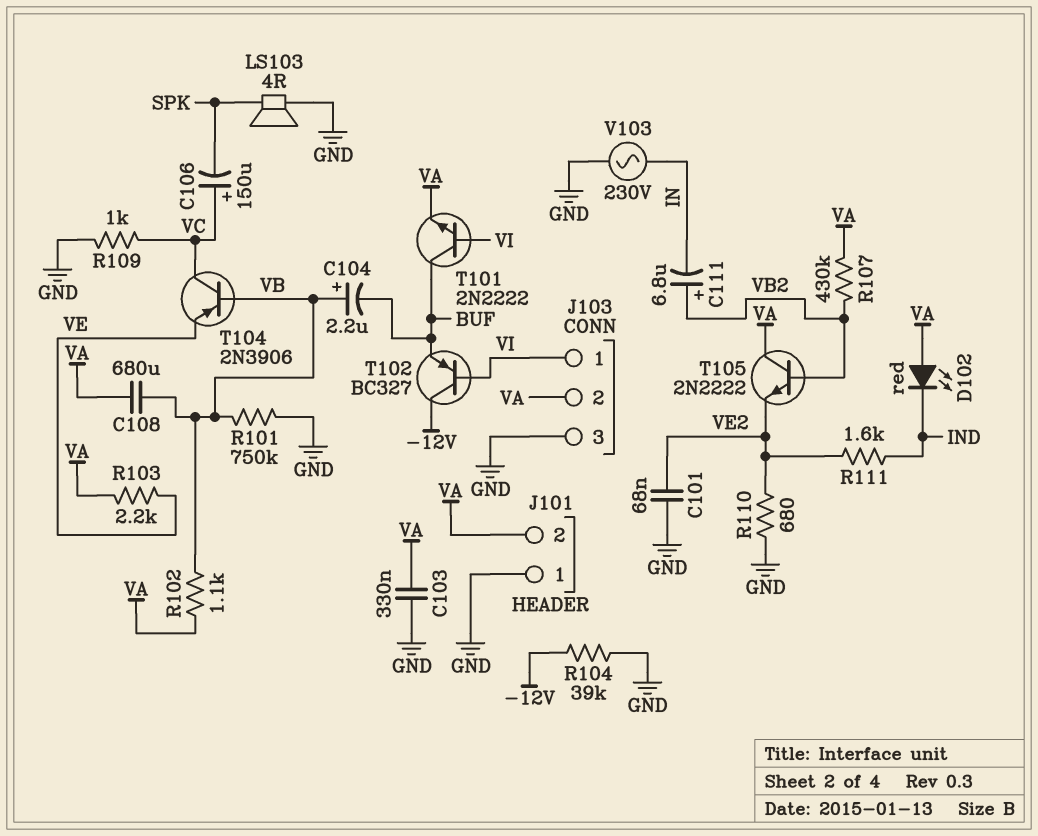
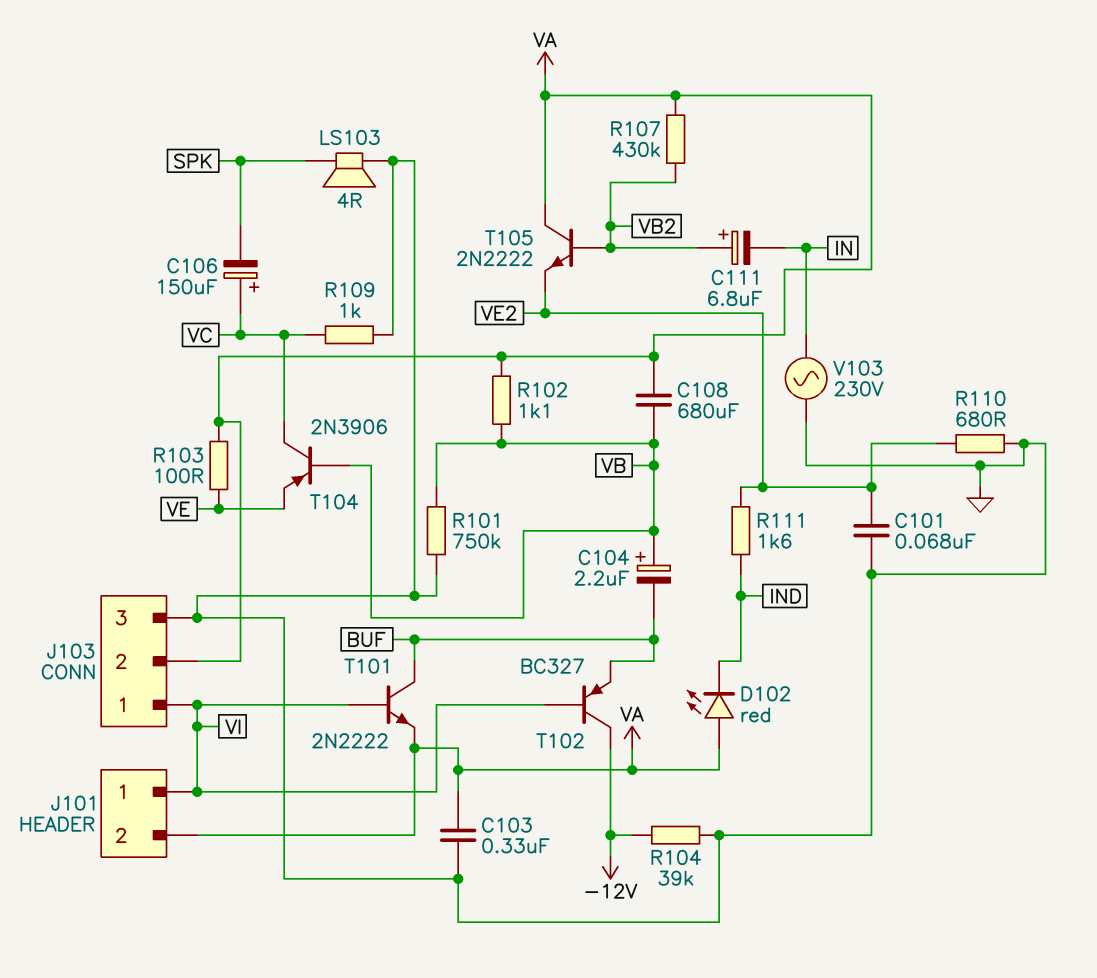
J101 pin 1: GND -> VI
R103: 2.2k (VA, VE) -> 100 (VA, VE)

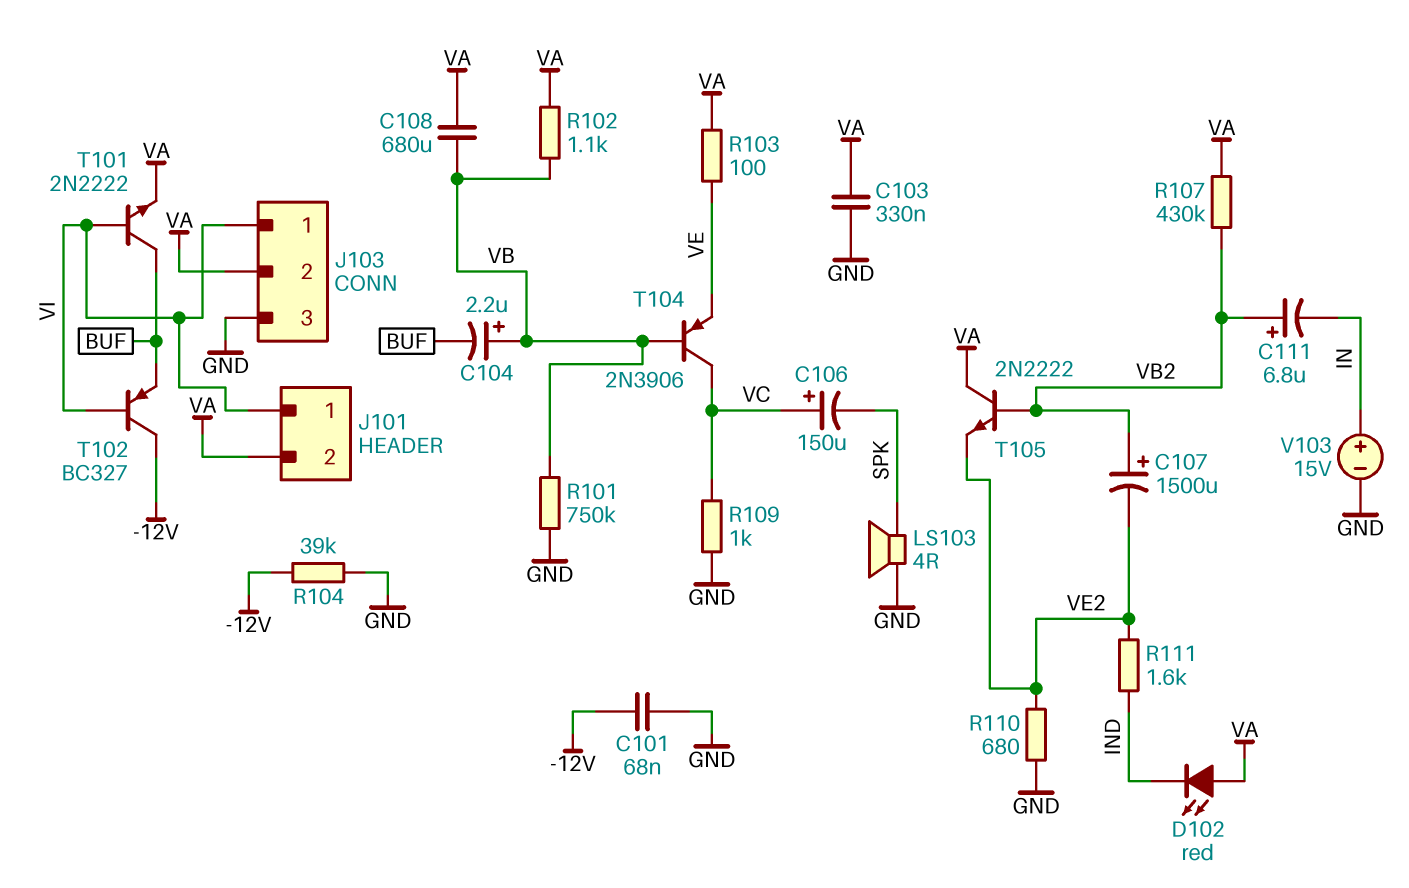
C101: 68nF (GND, VE2) -> 68nF (-12V, GND)
C107: none -> 1500uF (plus VB2, minus VE2)
V103: AC 230V (GND, IN) -> 15V (plus IN, minus GND)

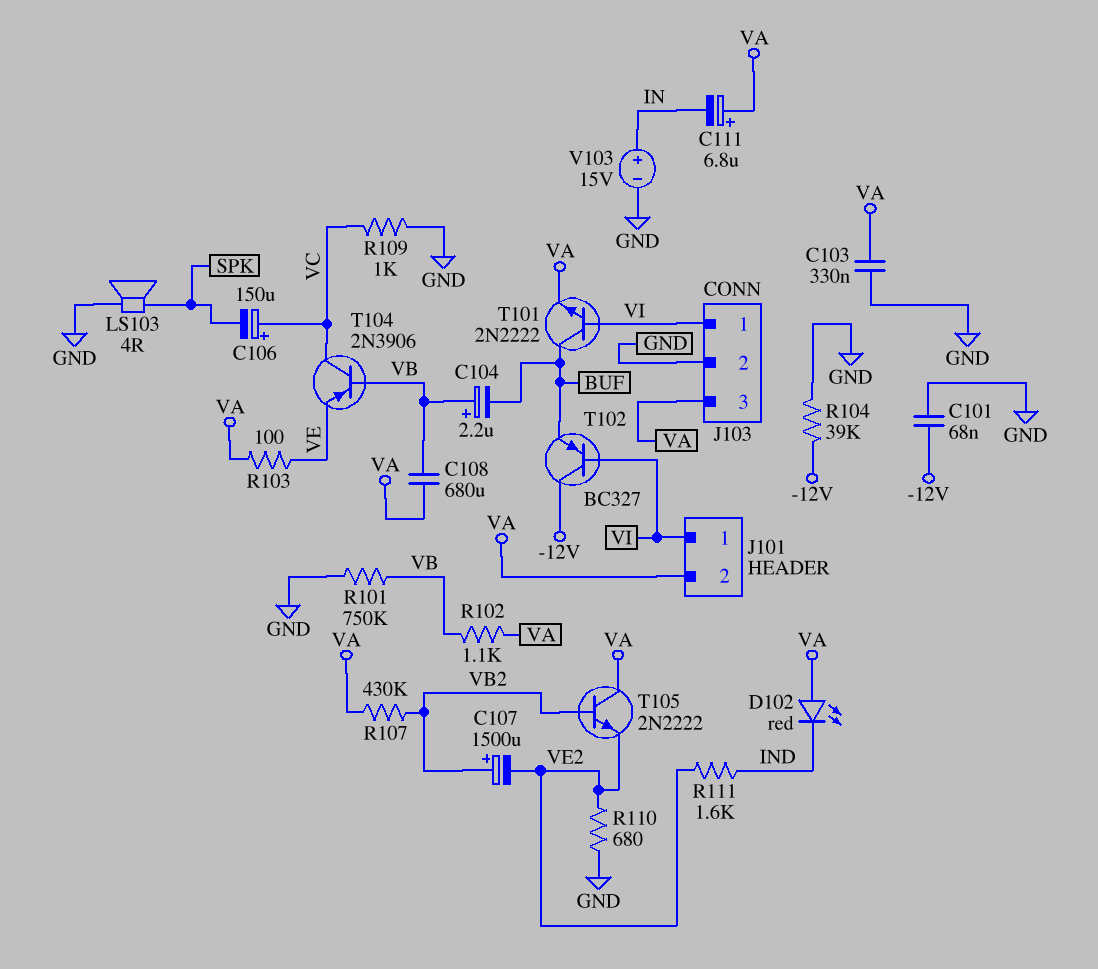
C111: 6.8uF (plus VB2, minus IN) -> 6.8uF (plus VA, minus IN)
J103 pin 2: VA -> GND
J103 pin 3: GND -> VA

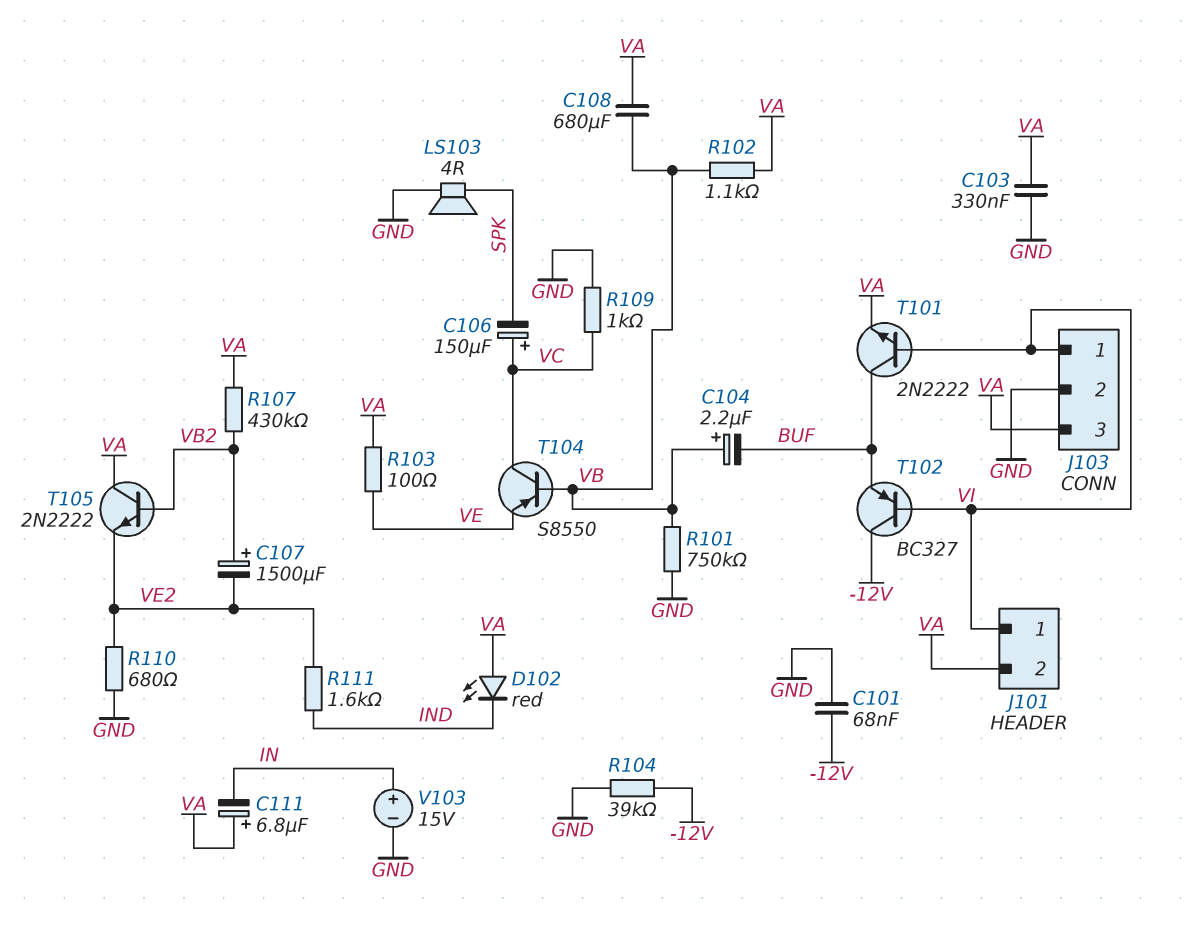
T104: PNP 2N3906 (B VB, C VC, E VE) -> PNP S8550 (B VB, C VC, E VE)

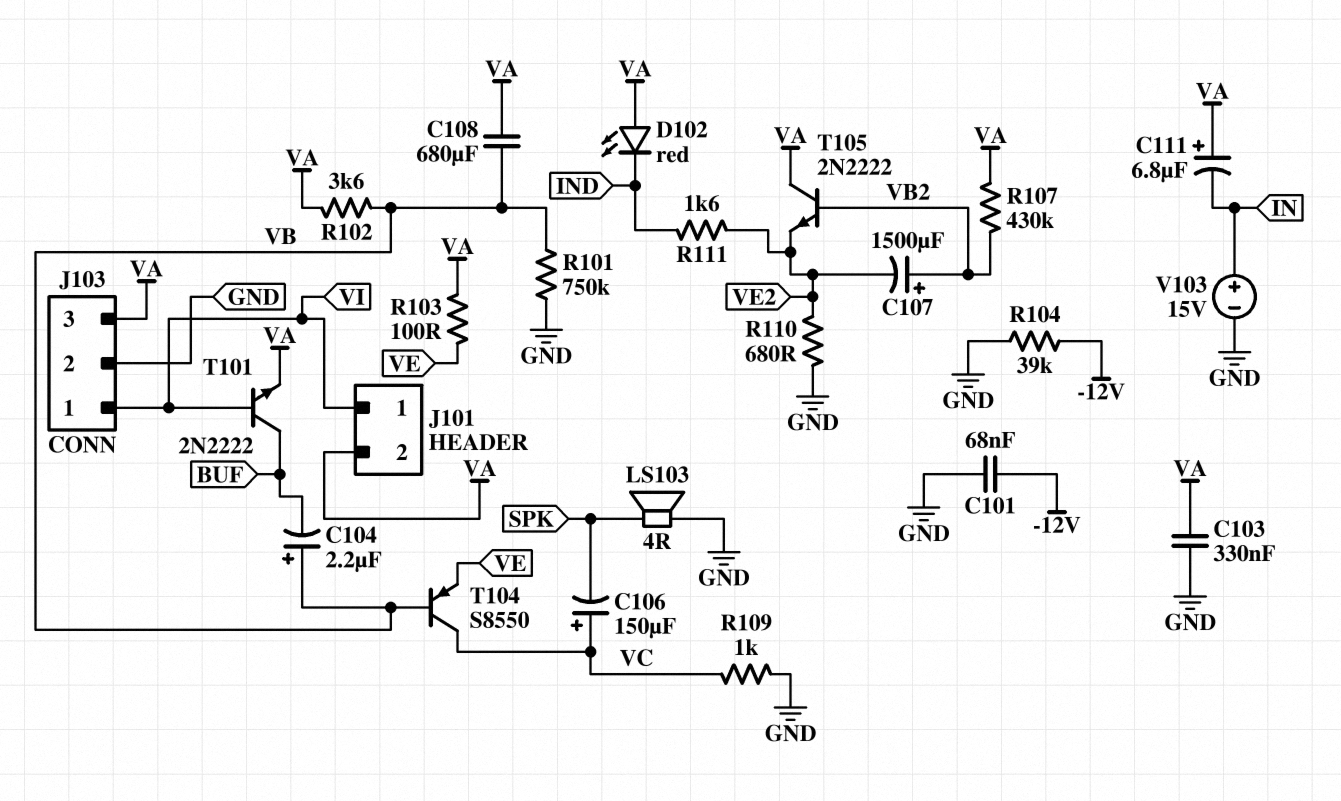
R102: 1.1k (VA, VB) -> 3.6k (VA, VB)
T102: PNP BC327 (B VI, C -12V, E BUF) -> none

